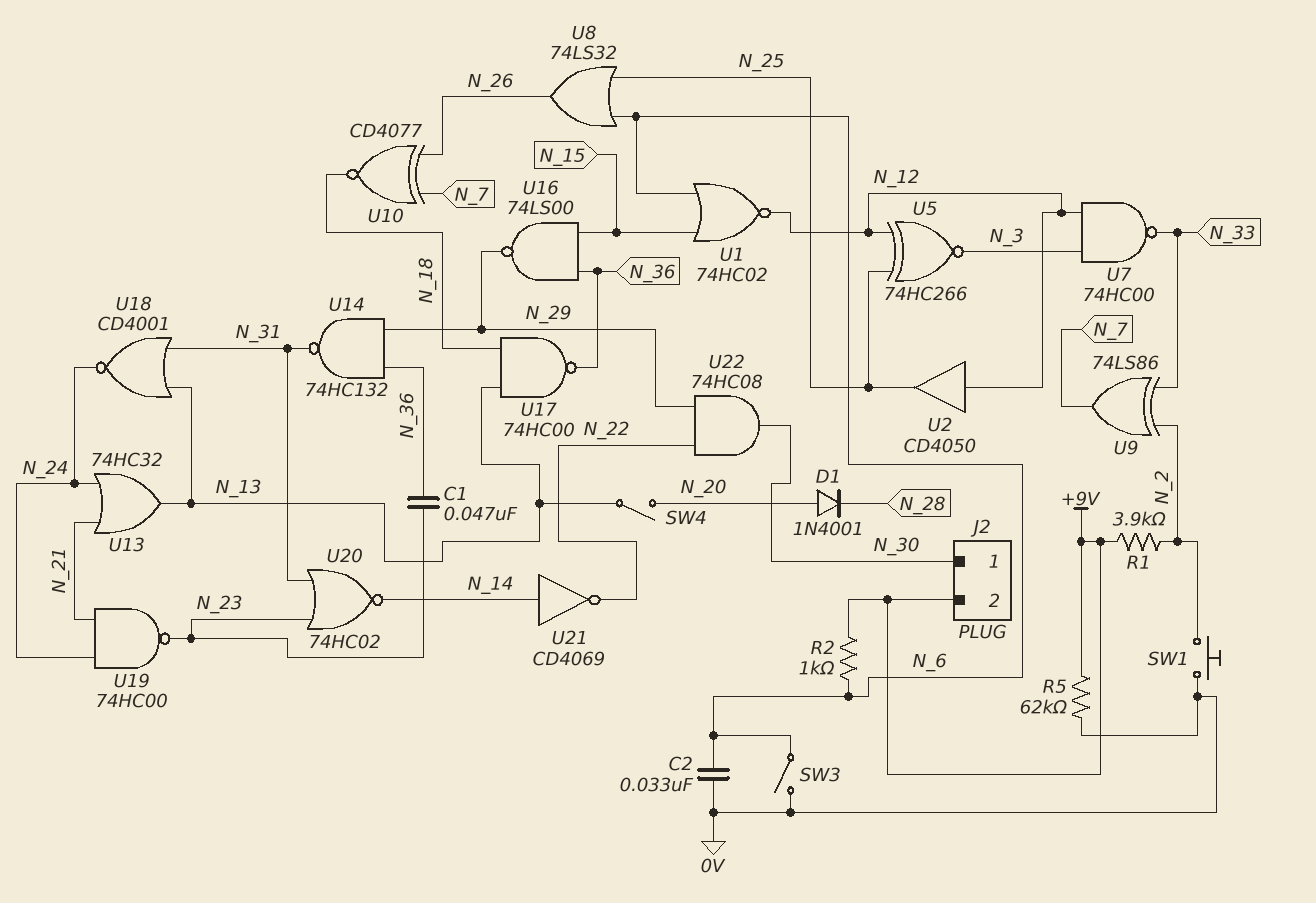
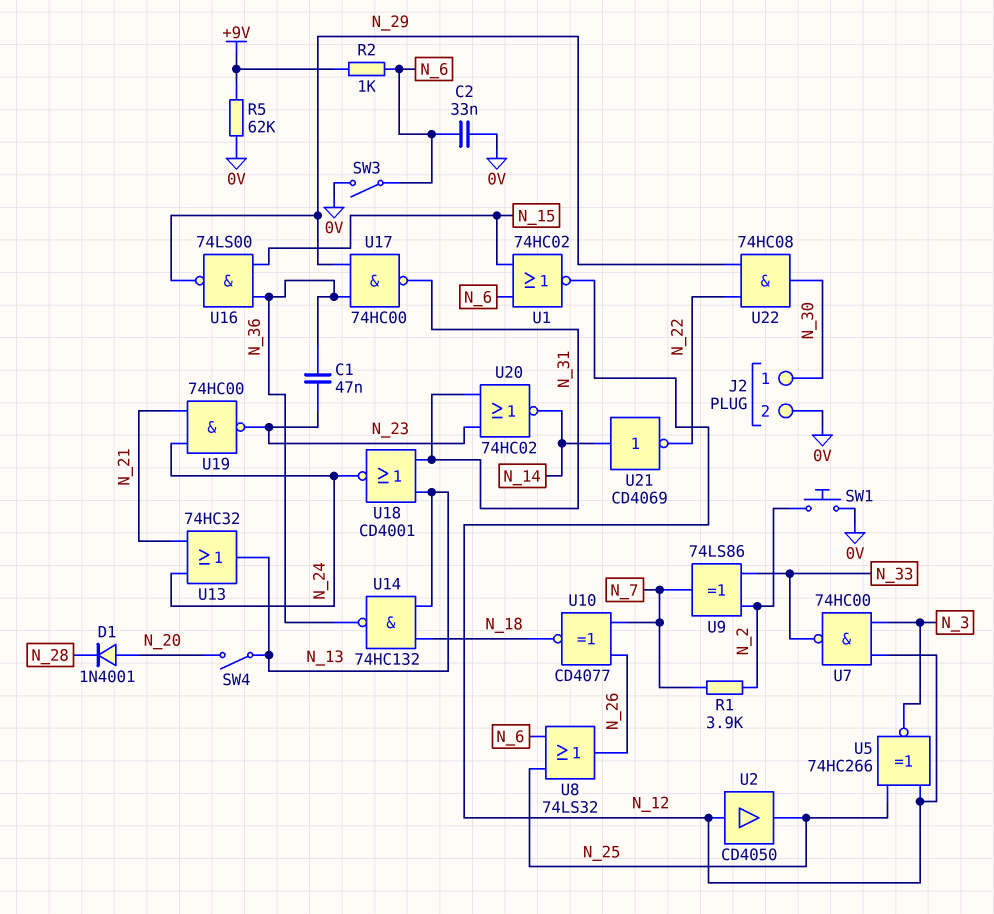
J2 pin 2: +9V -> 0V
R1: 3.9k (+9V, N_2) -> 3.9k (N_2, N_7)
U14: NAND 74HC132 (in N_29, in N_36, out N_31) -> NAND 74HC132 (in N_13, in N_18, out N_36)
U17: NAND 74HC00 (in N_13, in N_18, out N_36) -> NAND 74HC00 (in N_29, in N_36, out N_31)

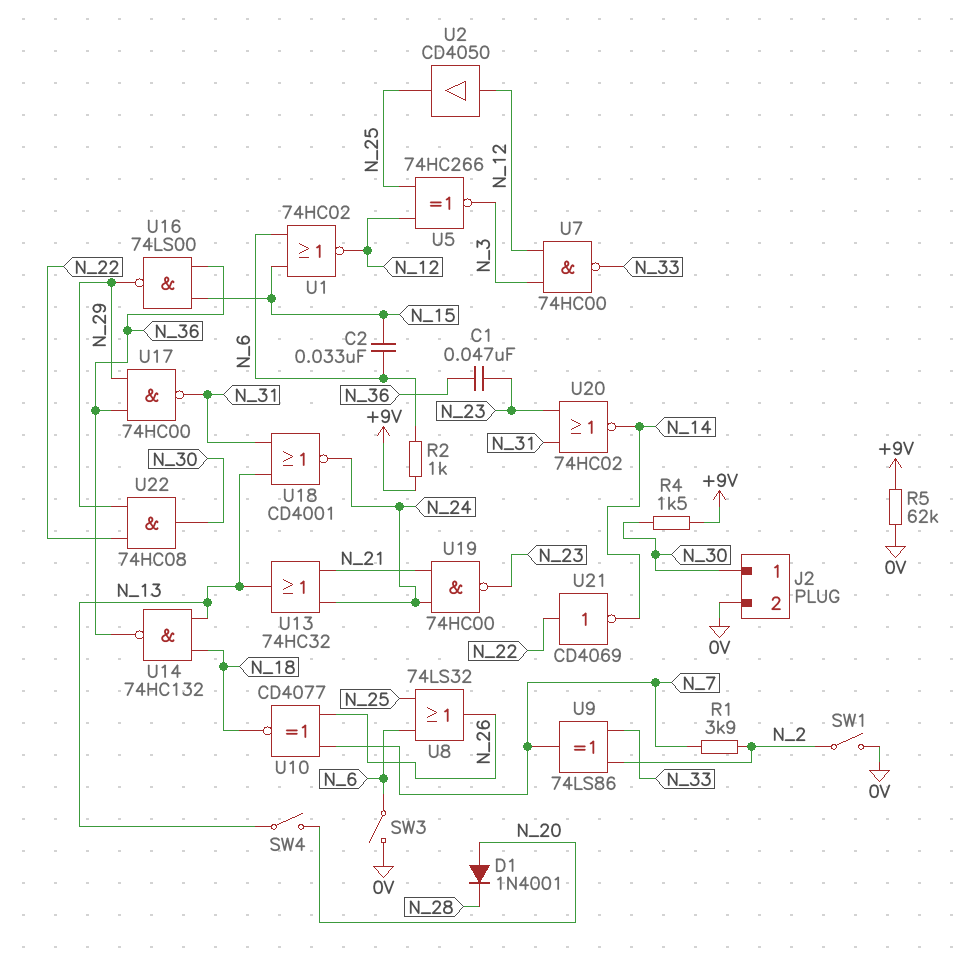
C2: 33nF (0V, N_6) -> 33nF (N_6, N_15)
R4: none -> 1.5k (+9V, N_30)
SW1: button (0V, N_2) -> switch (0V, N_2)
U21: NOT CD4069 (in N_14, out N_22) -> NOT CD4069 (in N_22, out N_14)

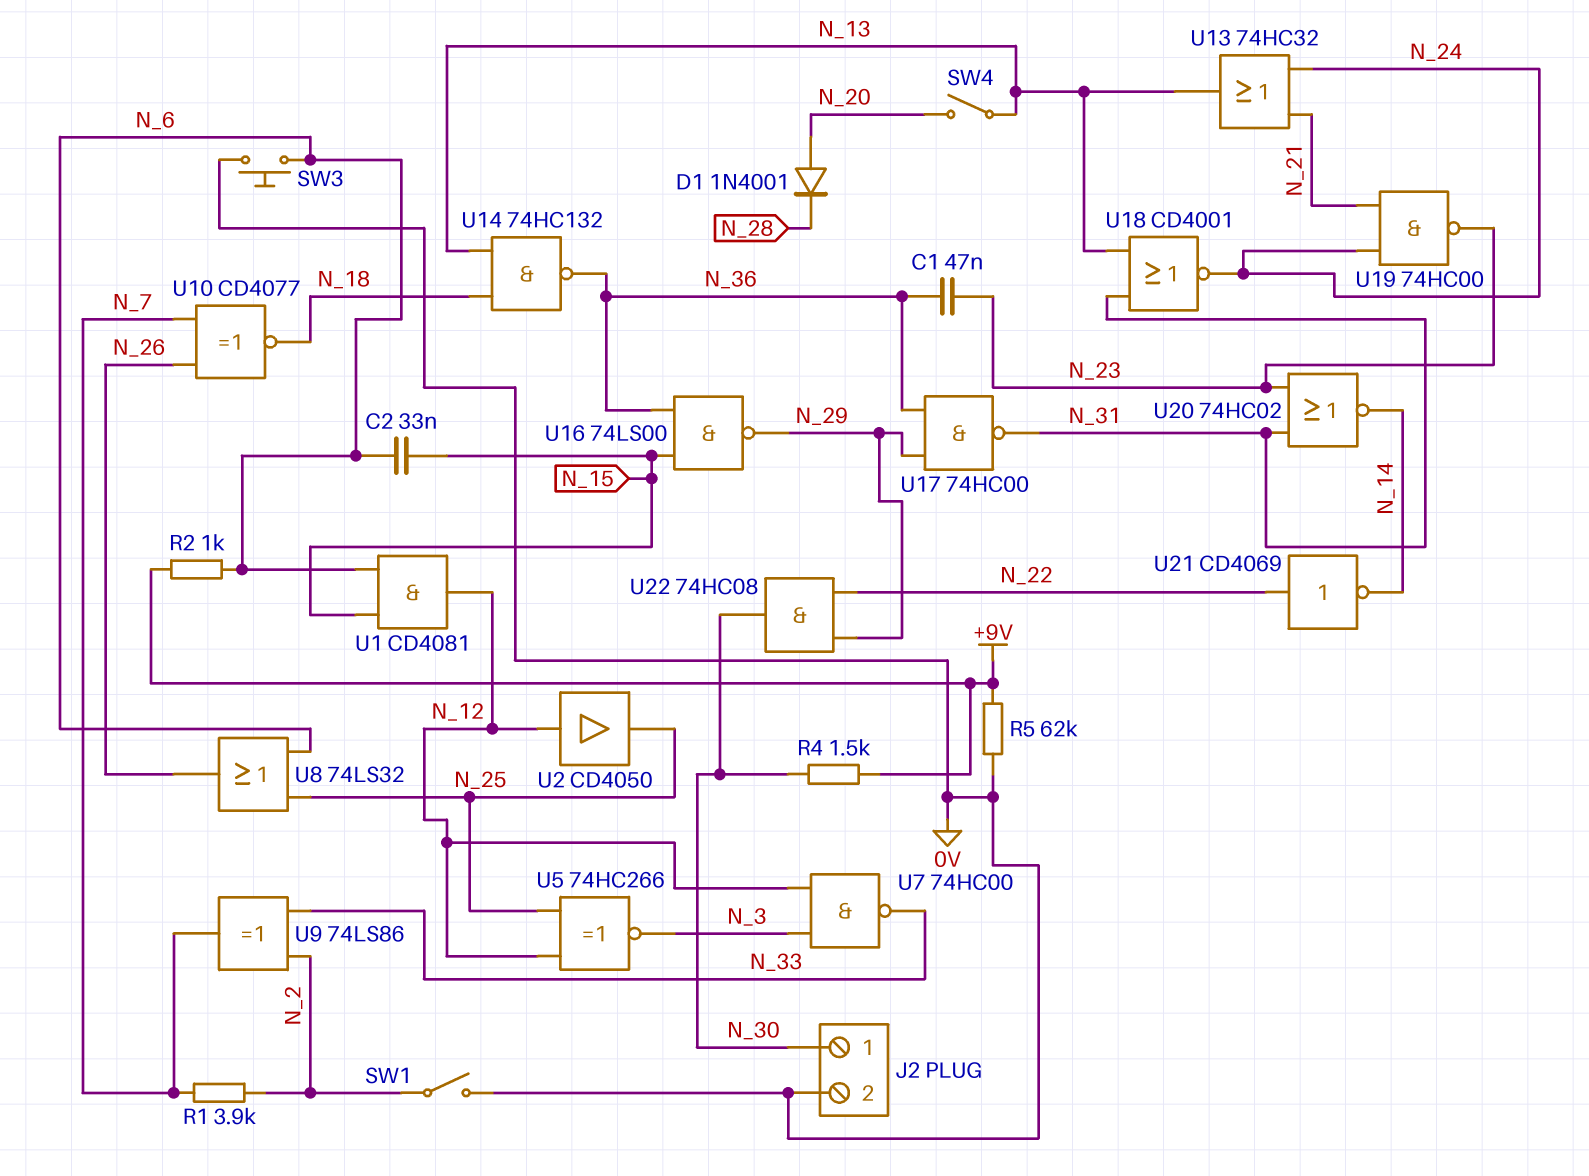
SW3: switch (0V, N_6) -> button (0V, N_6)
U1: NOR 74HC02 (in N_6, in N_15, out N_12) -> AND CD4081 (in N_6, in N_15, out N_12)

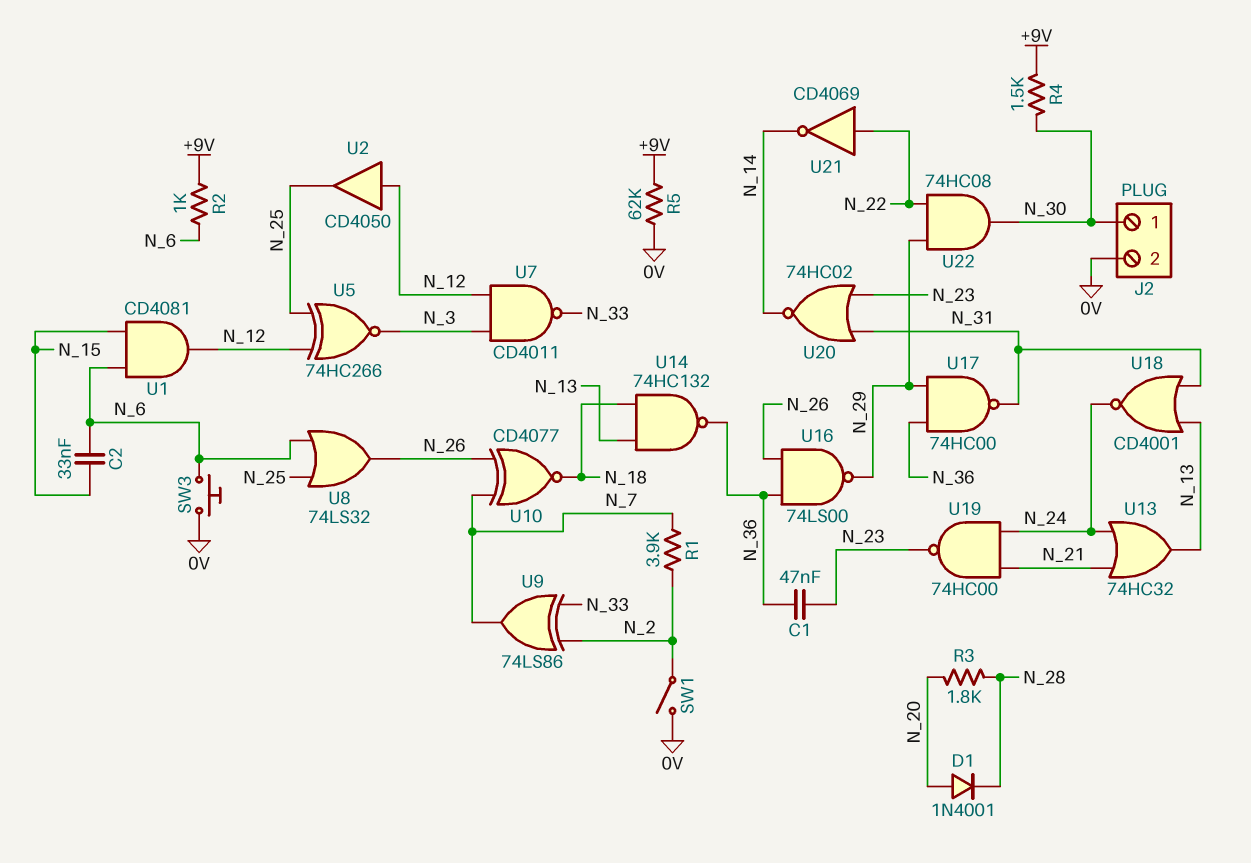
R3: none -> 1.8k (N_20, N_28)
SW4: switch (N_13, N_20) -> none
U7: NAND 74HC00 (in N_3, in N_12, out N_33) -> NAND CD4011 (in N_3, in N_12, out N_33)
U16: NAND 74LS00 (in N_15, in N_36, out N_29) -> NAND 74LS00 (in N_26, in N_36, out N_29)

